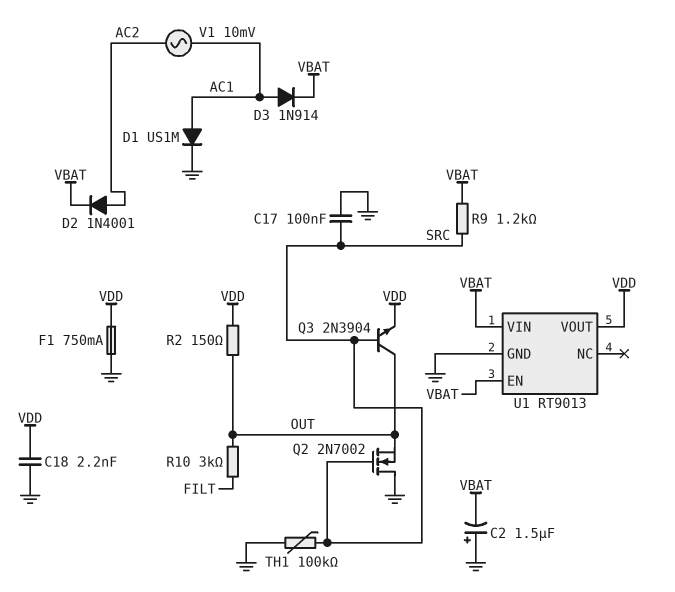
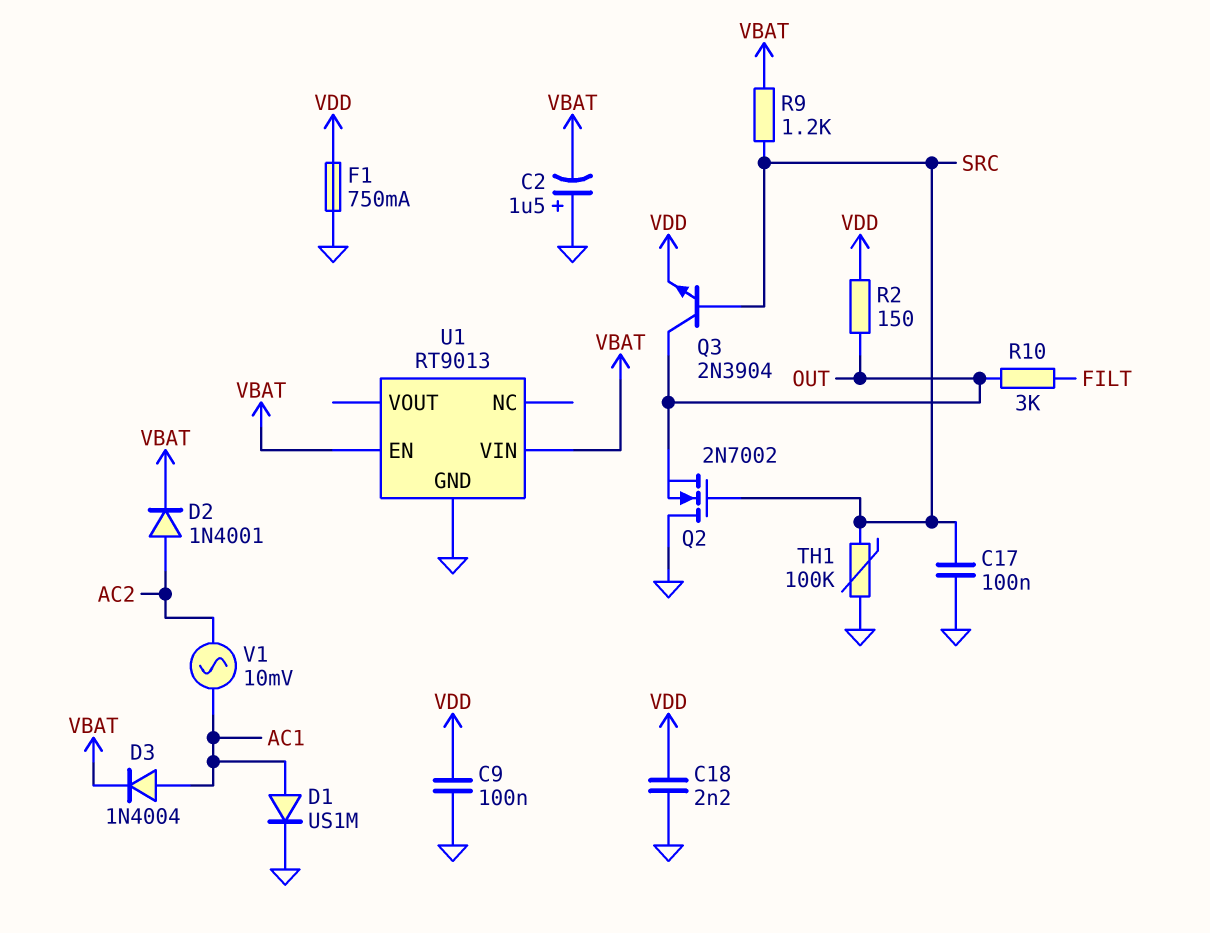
C9: none -> 100nF (GND, VDD)
D3: diode 1N914 (A AC1, K VBAT) -> diode 1N4004 (A AC1, K VBAT)
U1 pin VOUT: VDD -> none

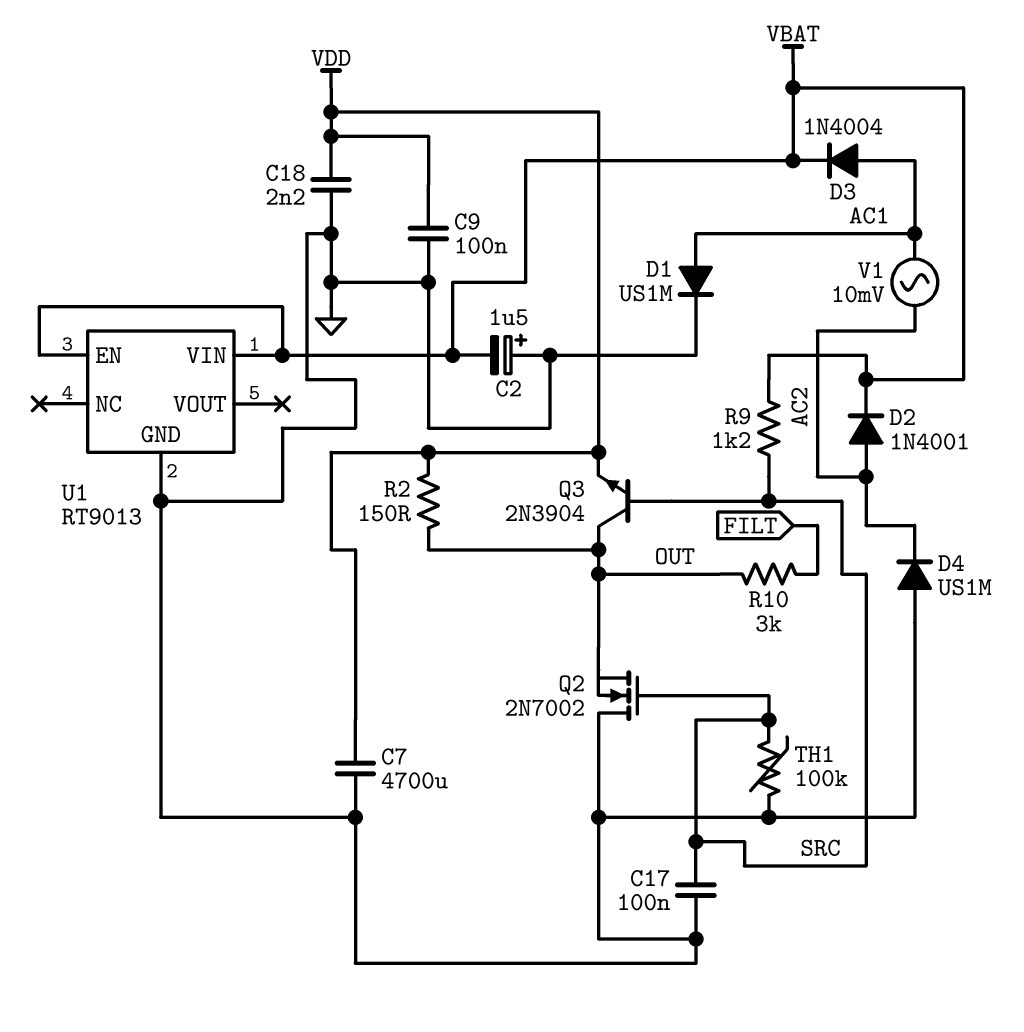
C7: none -> 4700uF (GND, VDD)
D4: none -> diode US1M (A GND, K AC2)
F1: 750mA (GND, VDD) -> none

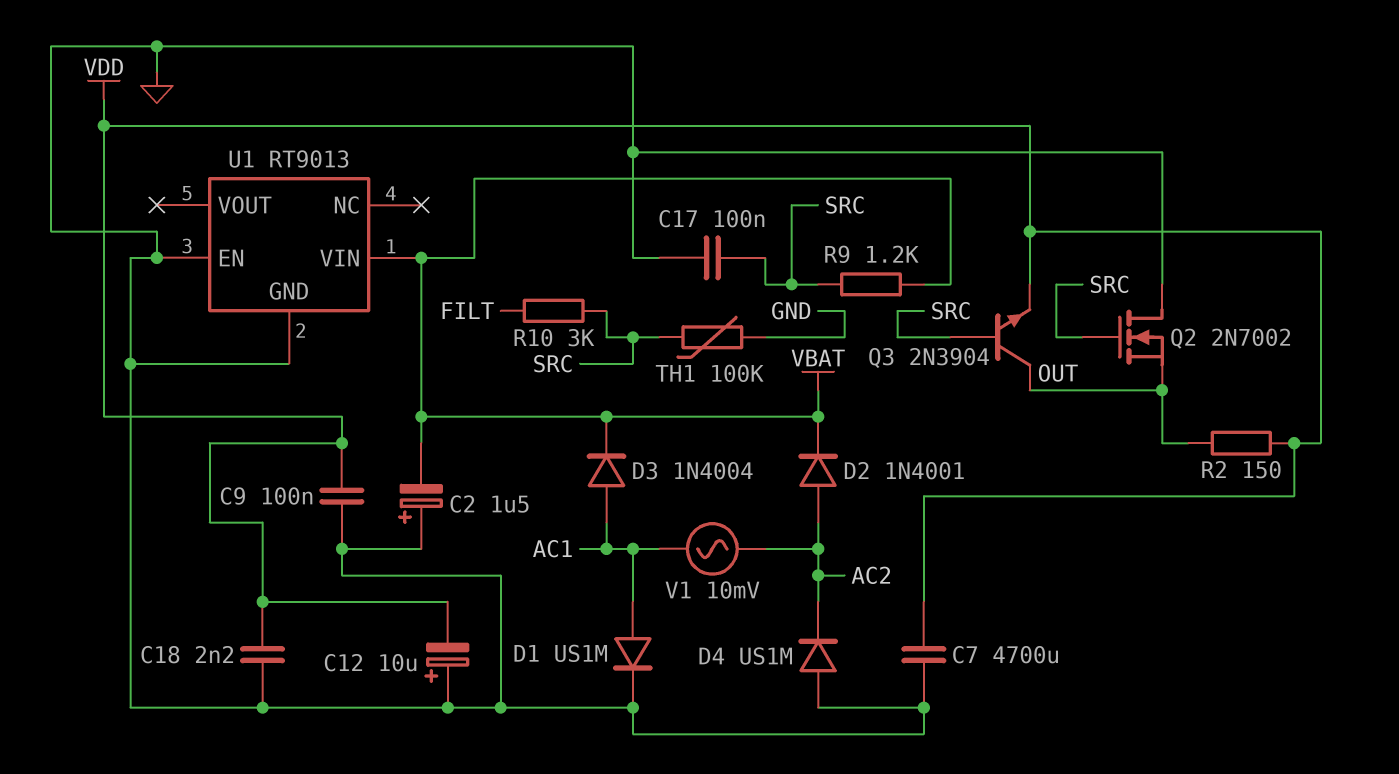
C12: none -> 10uF (plus GND, minus VDD)
R10: 3k (FILT, OUT) -> 3k (FILT, SRC)
U1 pin EN: VBAT -> GND

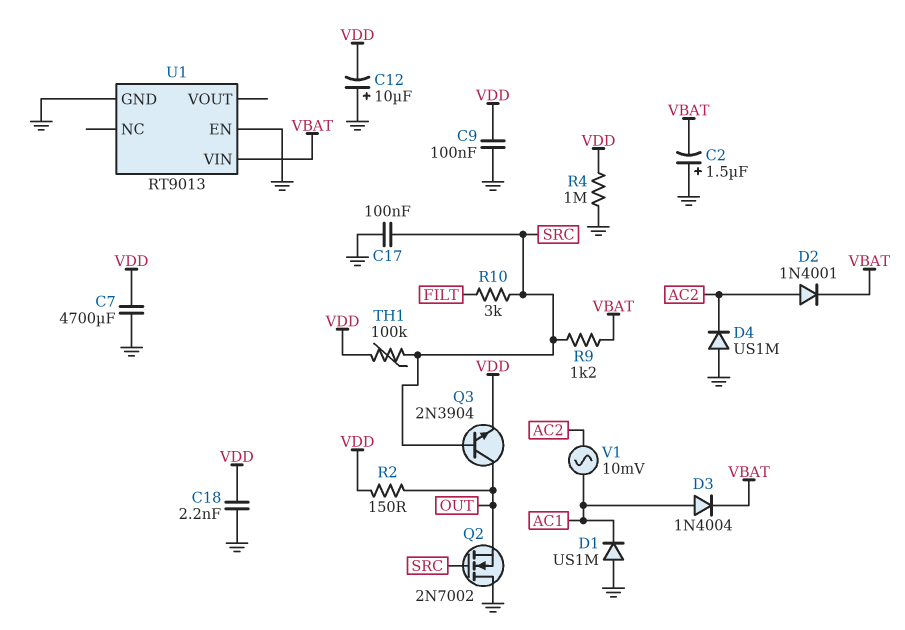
D1: diode US1M (A AC1, K GND) -> diode US1M (A GND, K AC1)
R4: none -> 1M (GND, VDD)
TH1: 100k (GND, SRC) -> 100k (SRC, VDD)

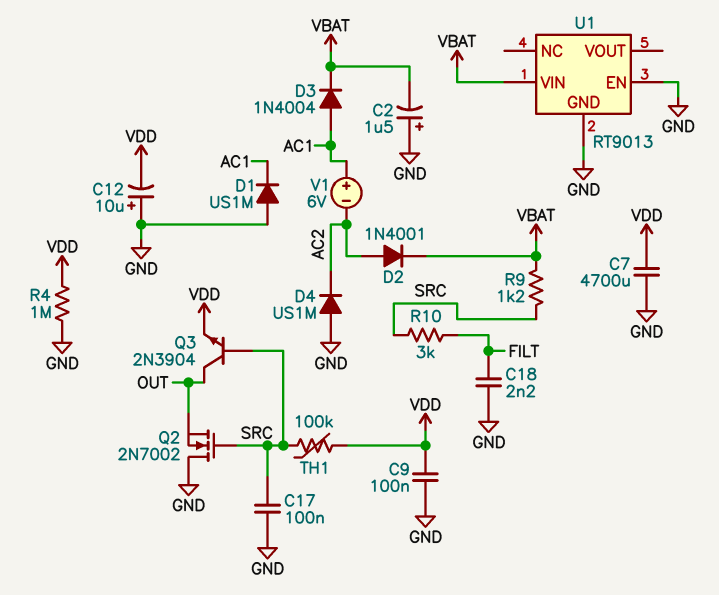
C18: 2.2nF (GND, VDD) -> 2.2nF (FILT, GND)
R2: 150 (OUT, VDD) -> none
V1: AC 10mV (AC1, AC2) -> 6V (plus AC1, minus AC2)

